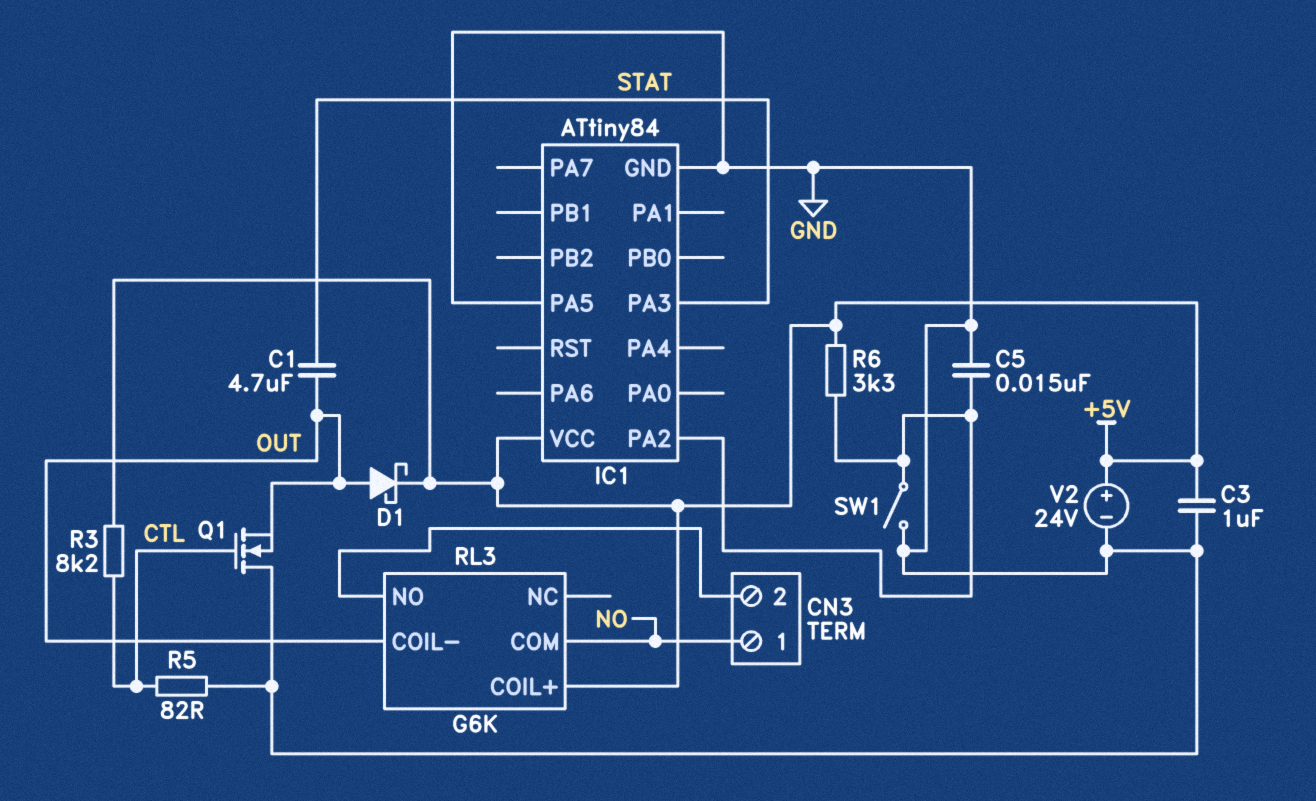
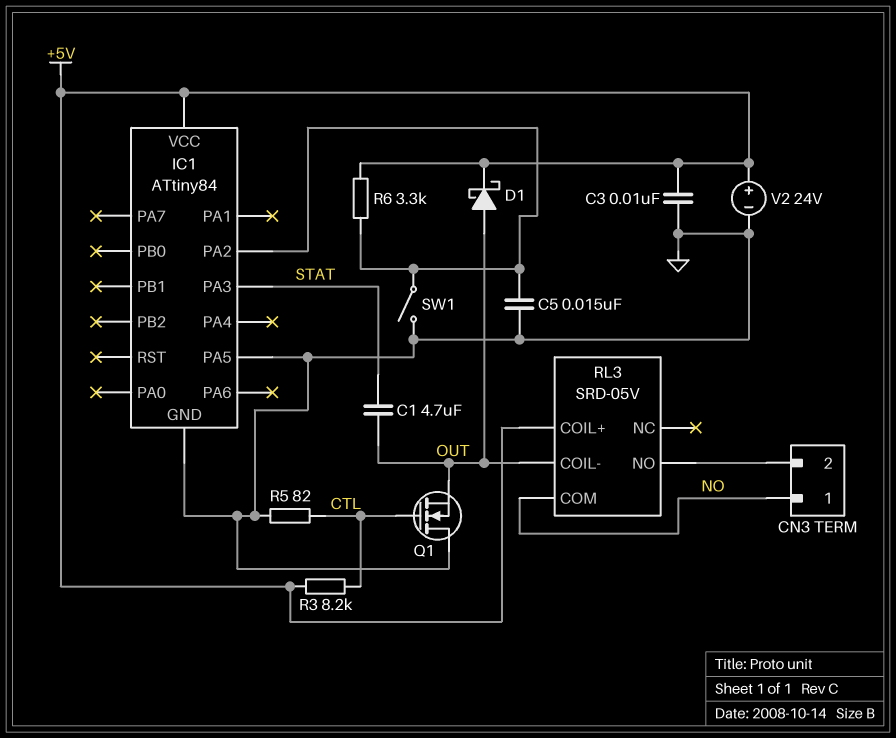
C3: 1uF (+5V, GND) -> 10nF (+5V, GND)
RL3: G6K -> SRD-05V

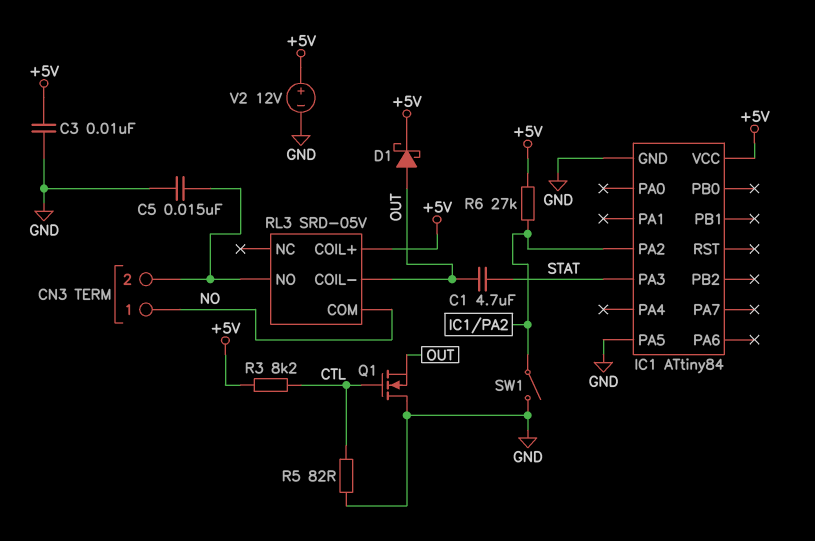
C5: 15nF (GND, IC1/PA2) -> 15nF (CN3/2, GND)
R6: 3.3k (+5V, IC1/PA2) -> 27k (+5V, IC1/PA2)
V2: 24V (plus +5V, minus GND) -> 12V (plus +5V, minus GND)

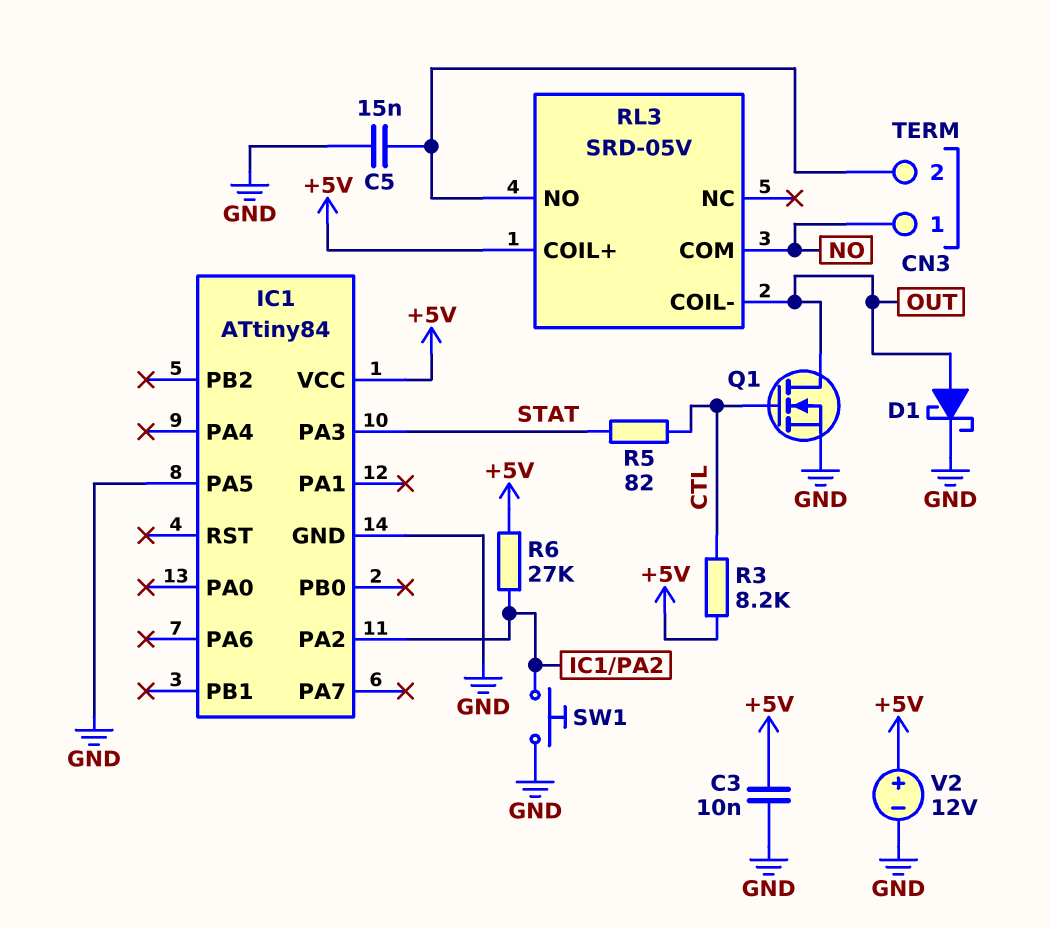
C1: 4.7uF (OUT, STAT) -> none
D1: schottky (A OUT, K +5V) -> schottky (A OUT, K GND)
Q1: NMOS (G CTL, D GND, S OUT) -> NMOS (G CTL, D OUT, S GND)
R5: 82 (CTL, GND) -> 82 (CTL, STAT)
SW1: switch (GND, IC1/PA2) -> button (GND, IC1/PA2)

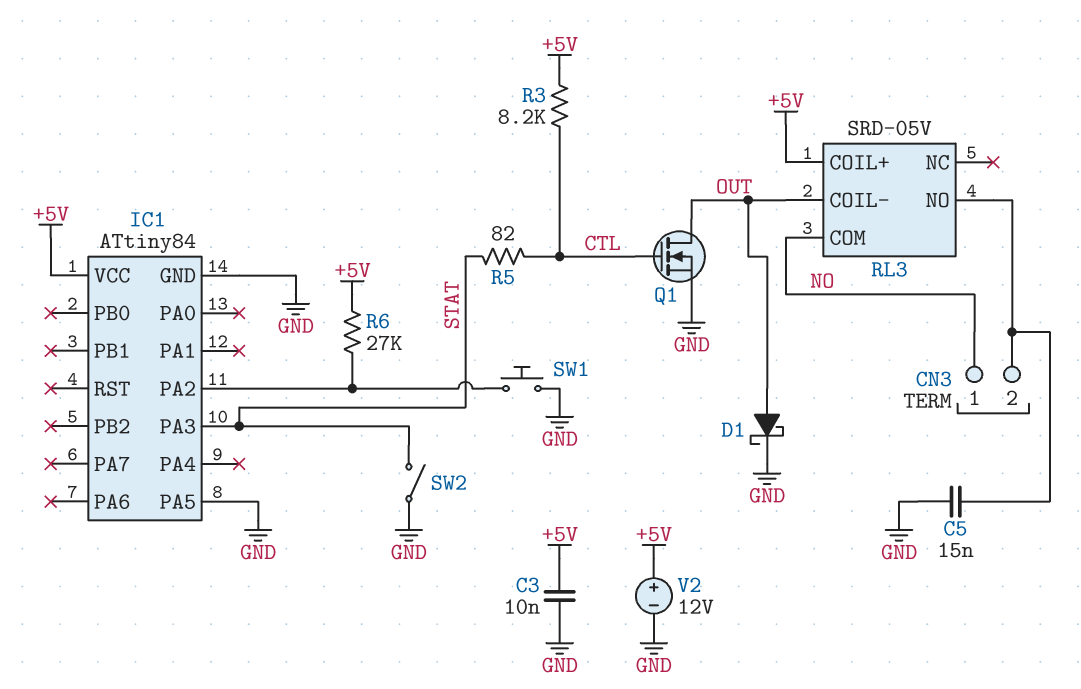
SW2: none -> switch (GND, STAT)

